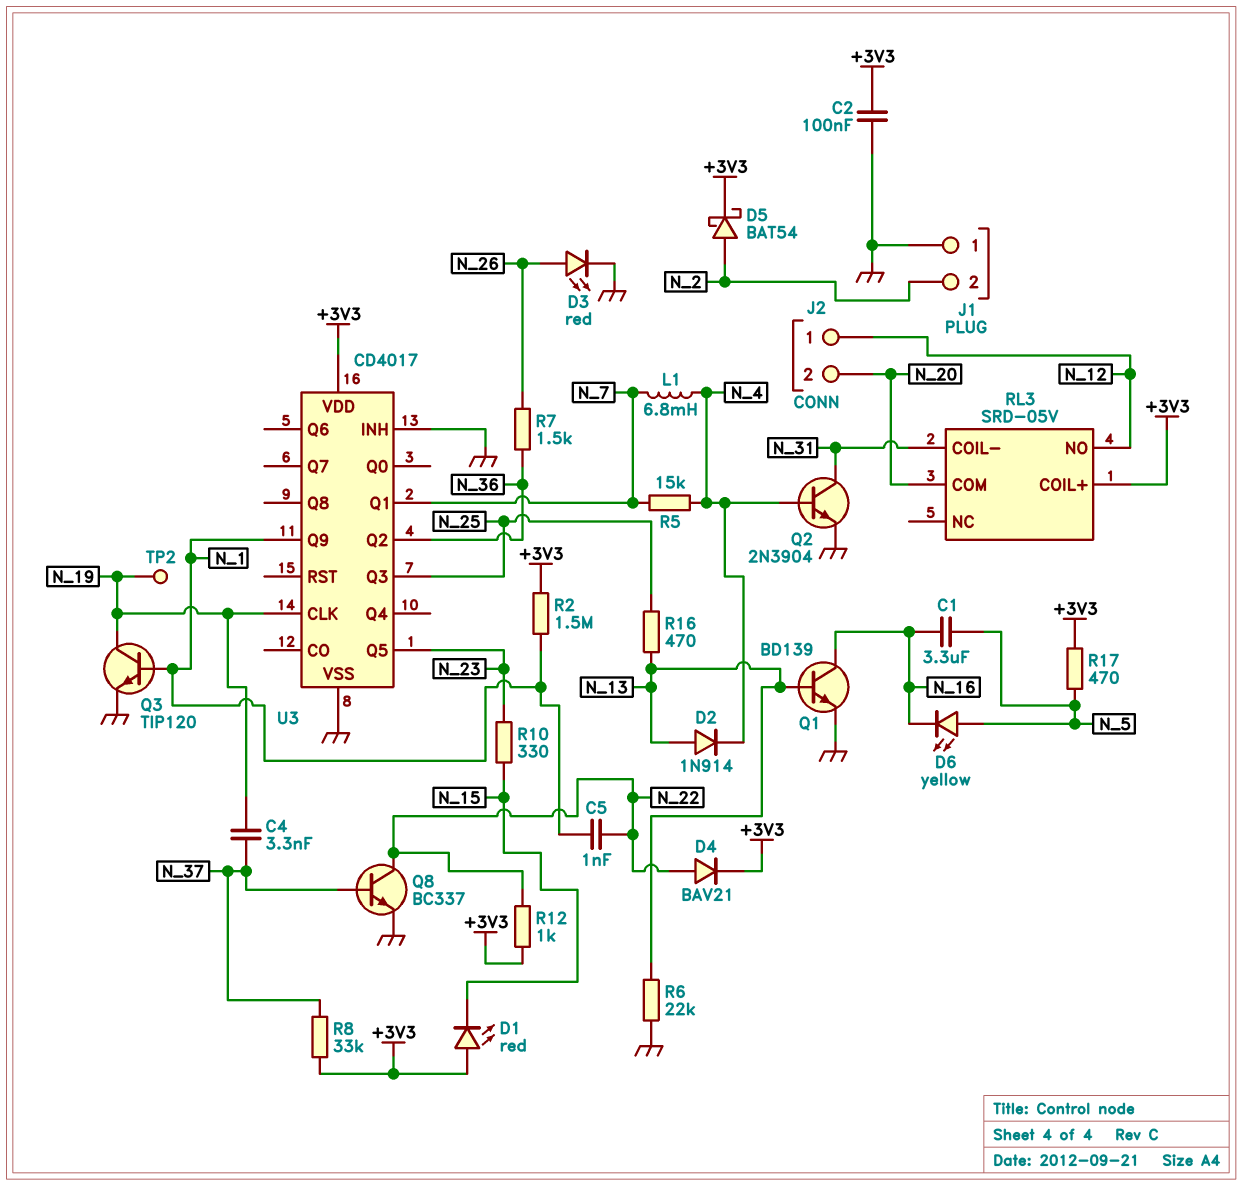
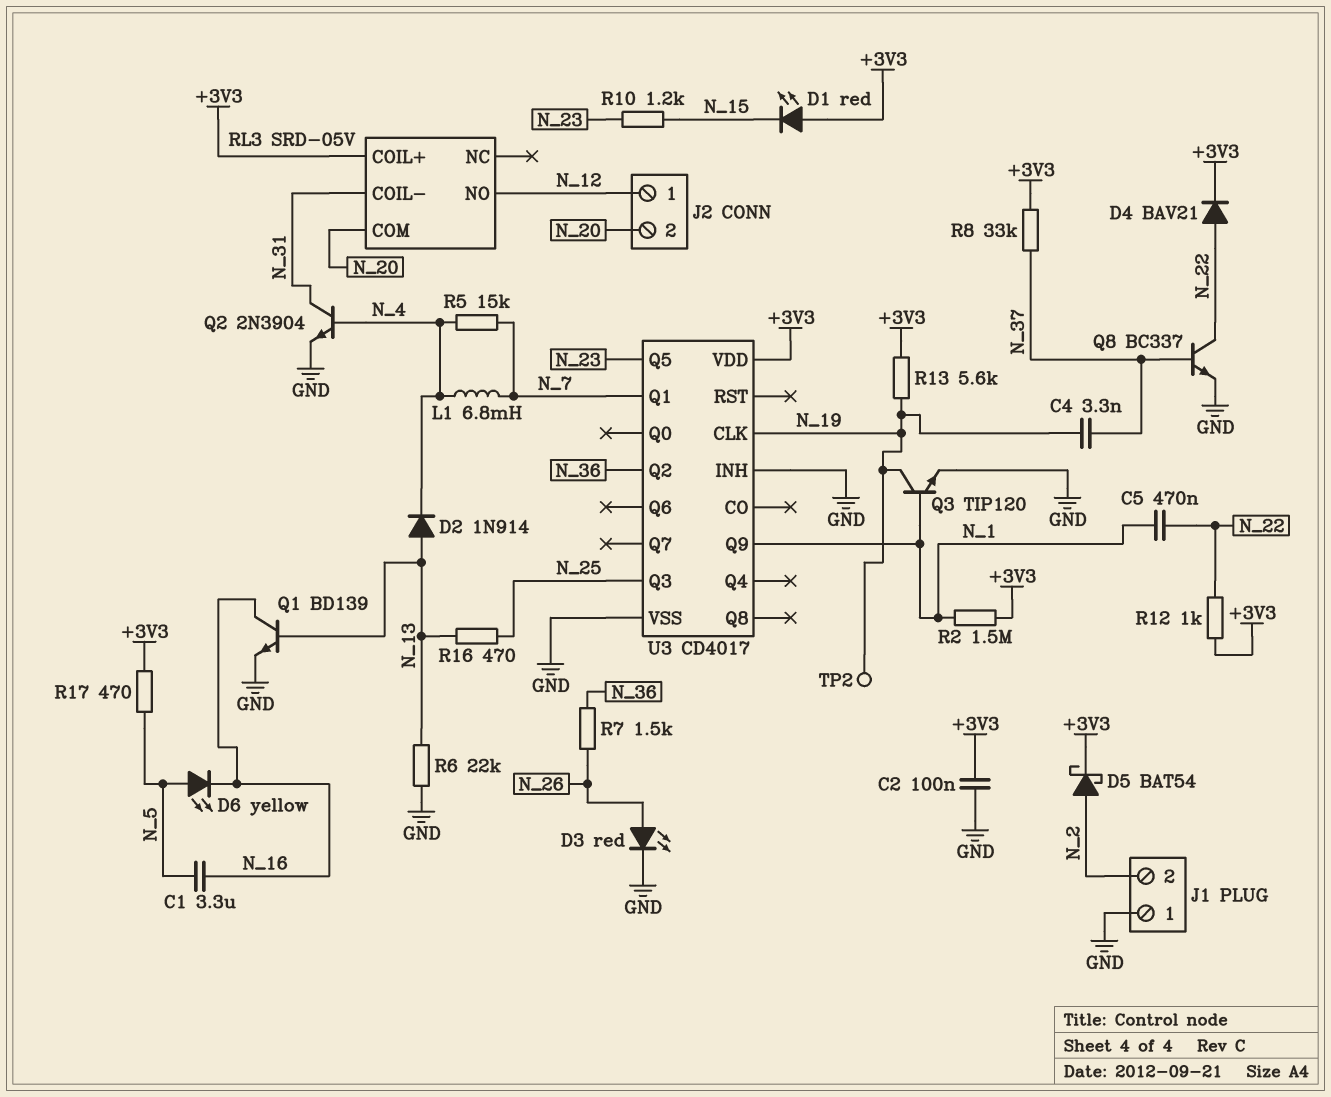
C5: 1nF (N_1, N_22) -> 470nF (N_1, N_22)
R10: 330 (N_15, N_23) -> 1.2k (N_15, N_23)
R13: none -> 5.6k (+3V3, N_19)

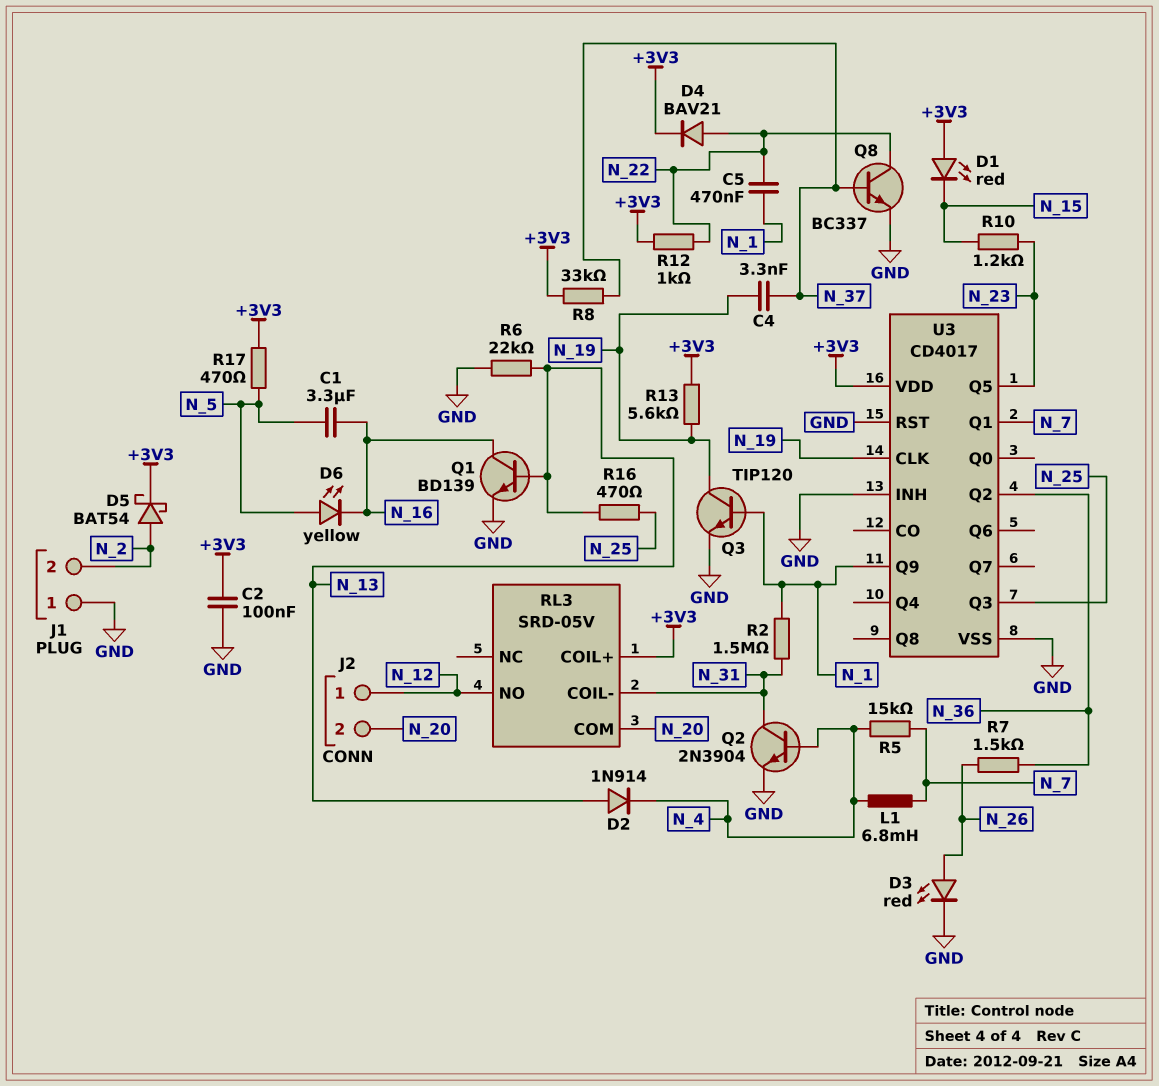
R2: 1.5M (+3V3, N_1) -> 1.5M (N_1, N_31)
TP2: test point (N_19) -> none
U3 pin RST: none -> GND

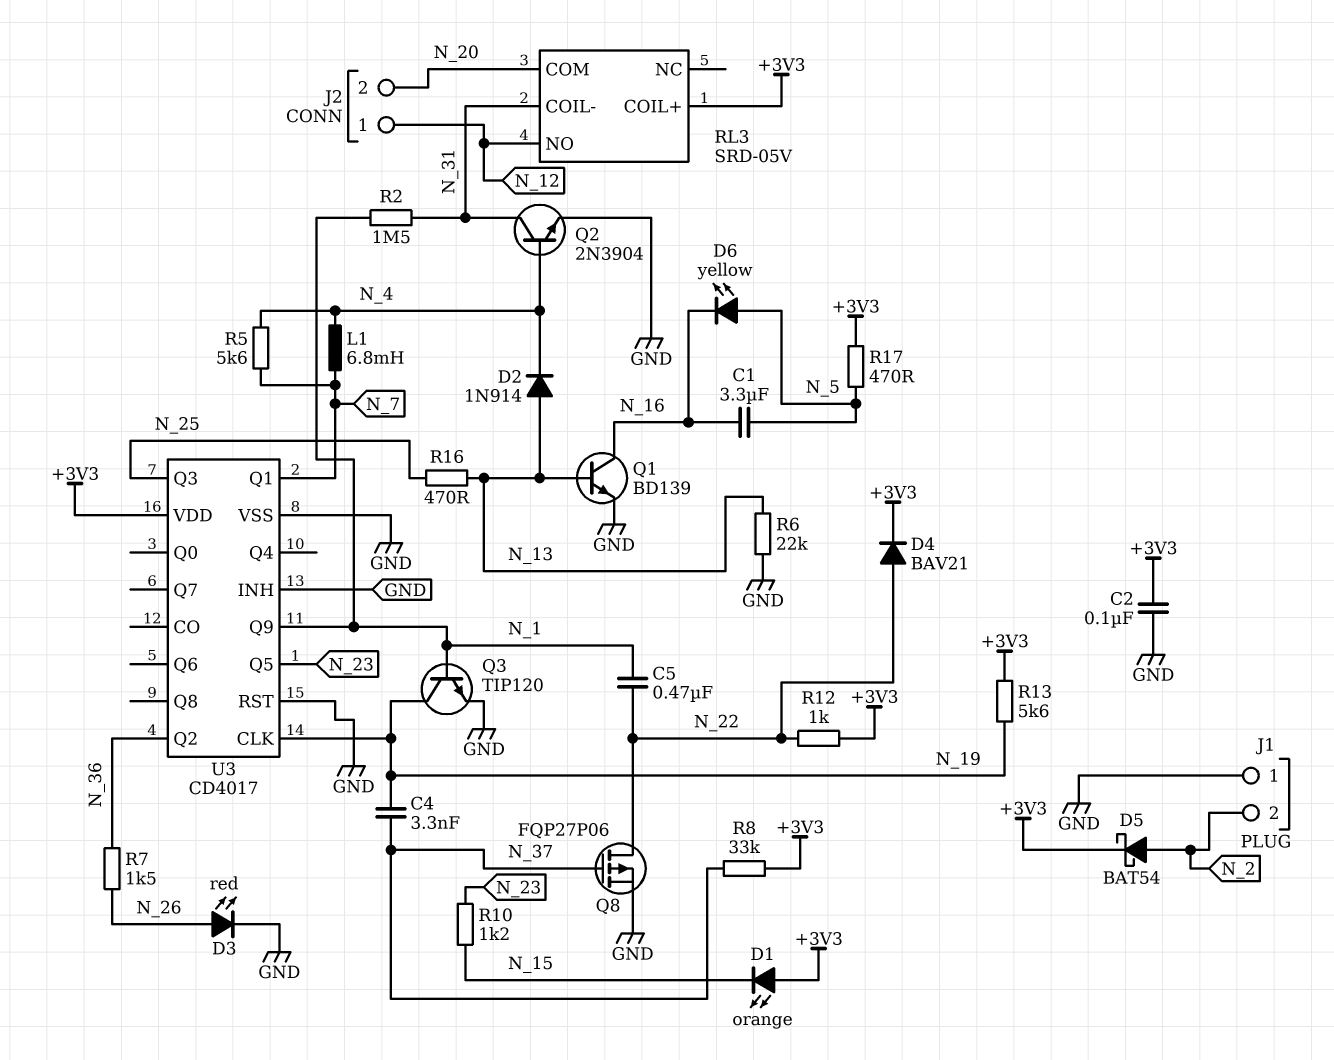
D1: LED red (A +3V3, K N_15) -> LED orange (A +3V3, K N_15)
Q8: NPN BC337 (B N_37, C N_22, E GND) -> PMOS FQP27P06 (G N_37, D N_22, S GND)
R5: 15k (N_4, N_7) -> 5.6k (N_4, N_7)

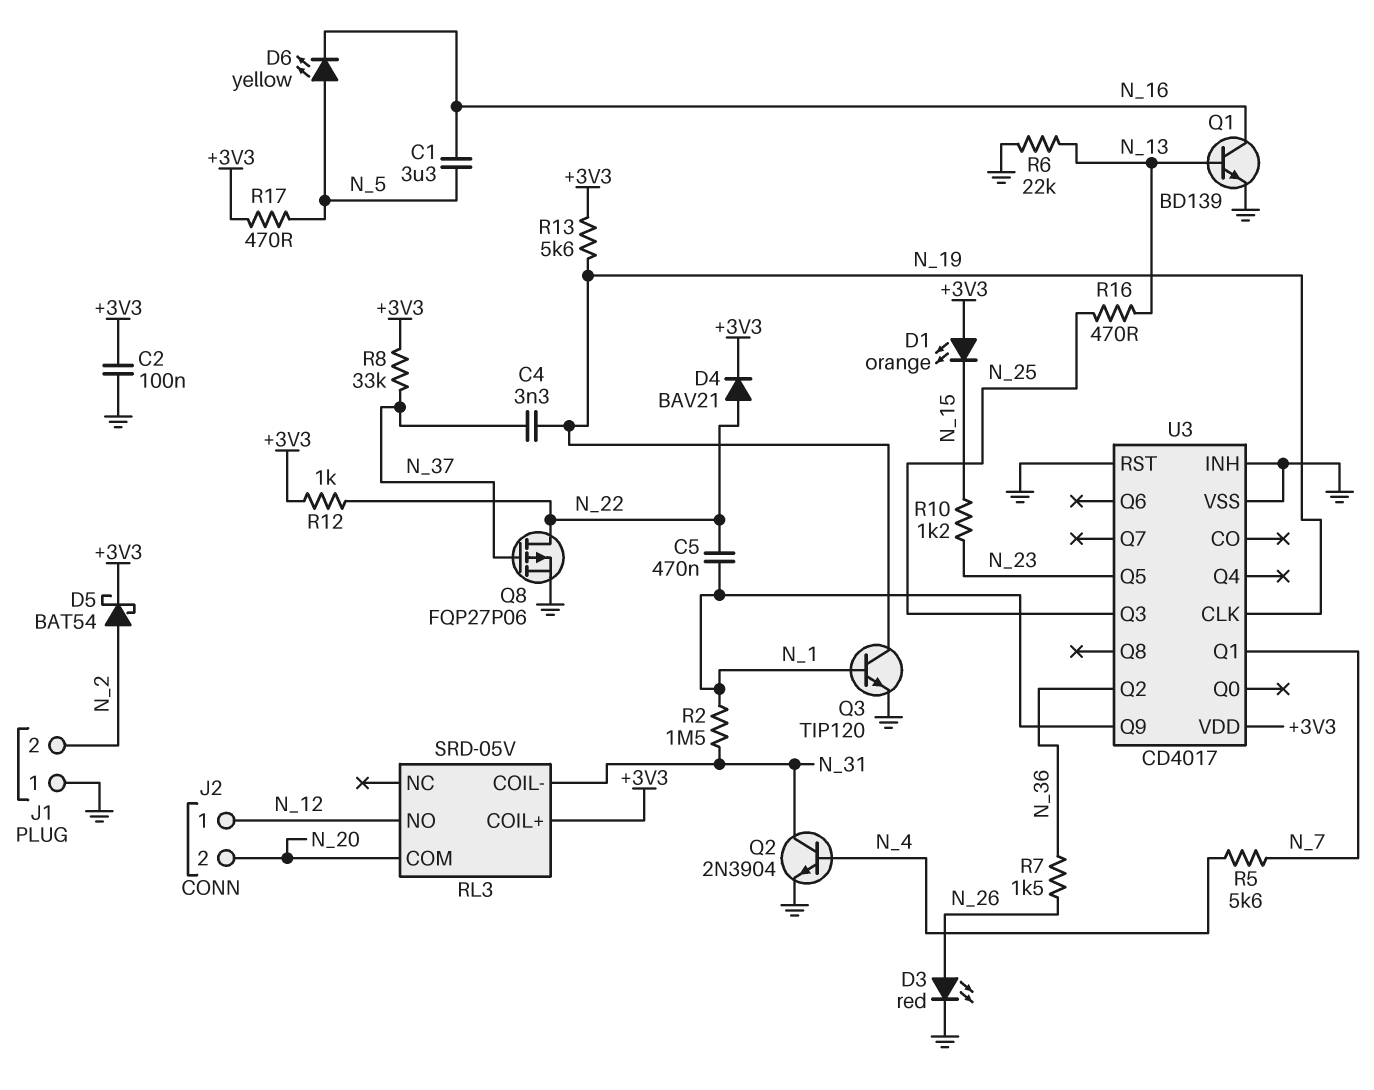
D2: diode 1N914 (A N_13, K N_4) -> none
L1: 6.8mH (N_4, N_7) -> none

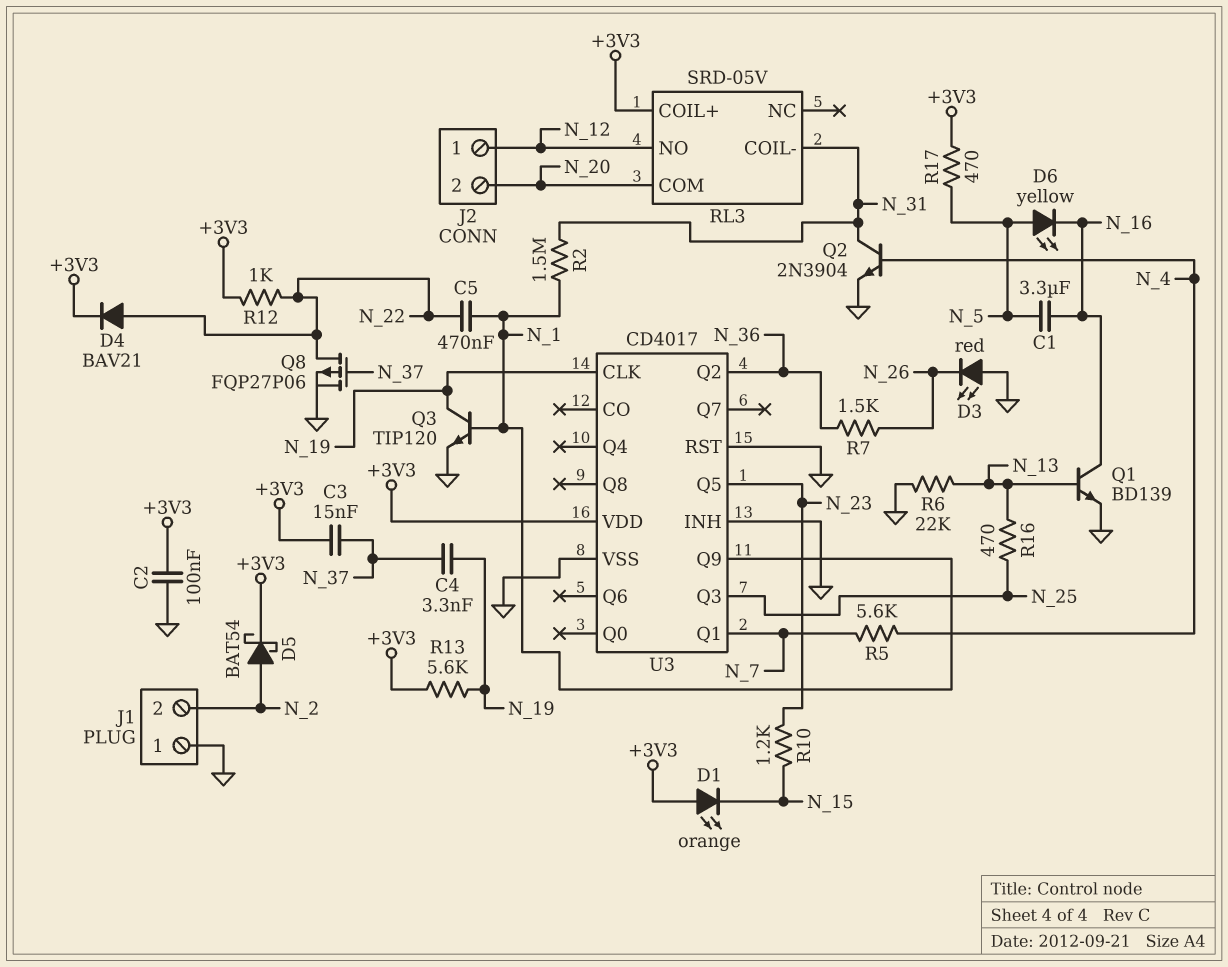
C3: none -> 15nF (+3V3, N_37)
D3: LED red (A N_26, K GND) -> LED red (A GND, K N_26)
R8: 33k (+3V3, N_37) -> none

